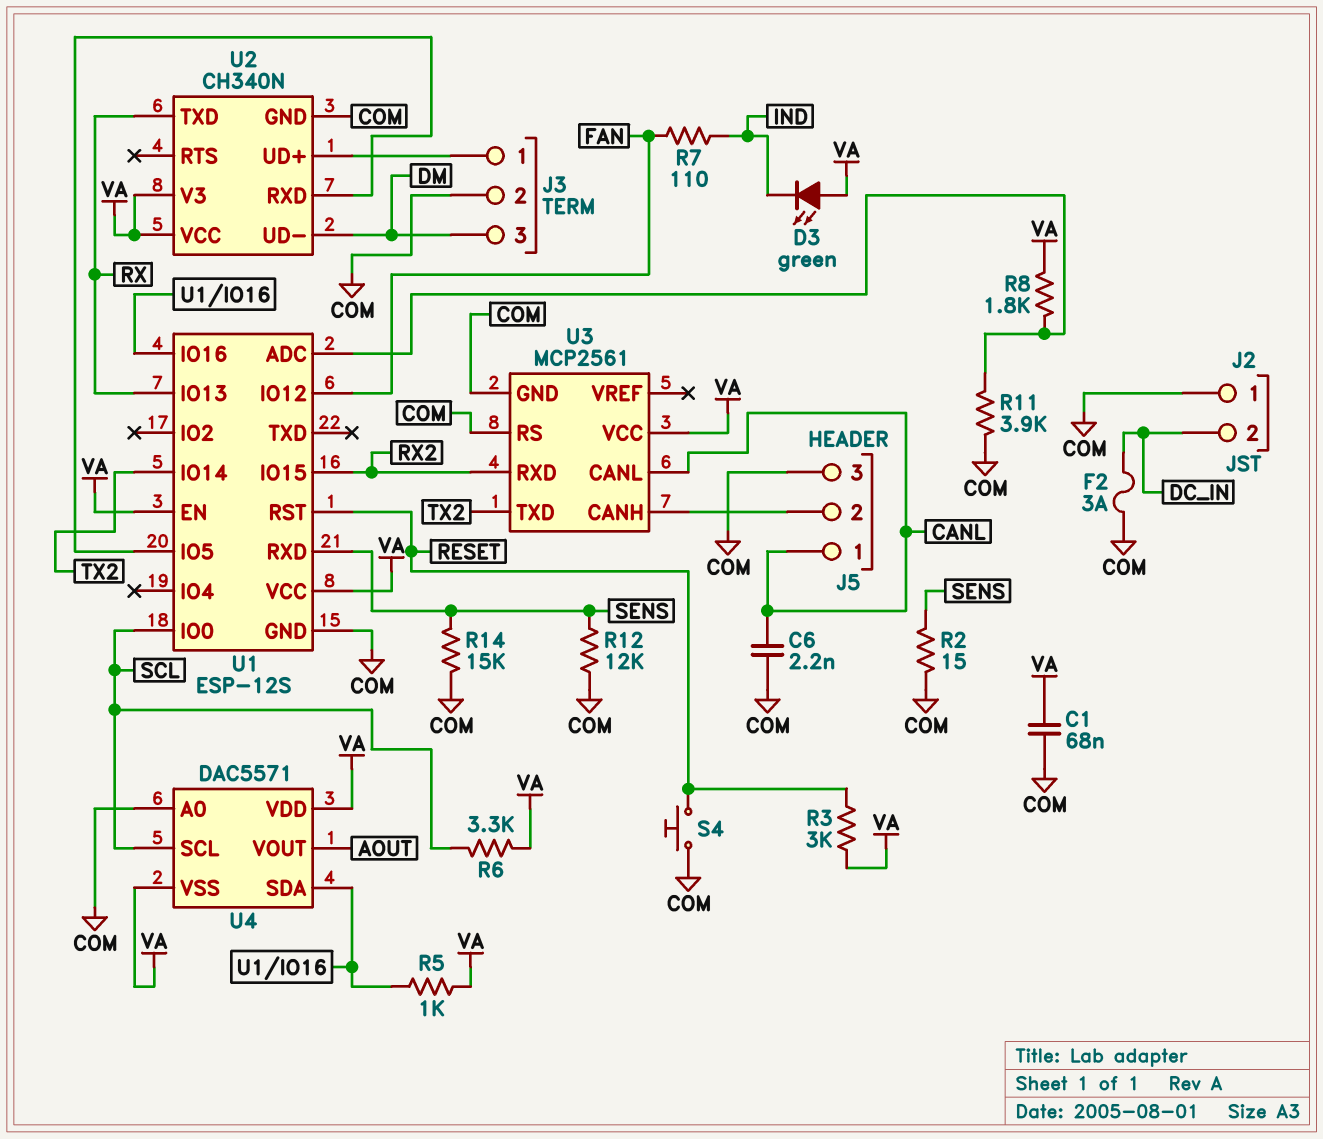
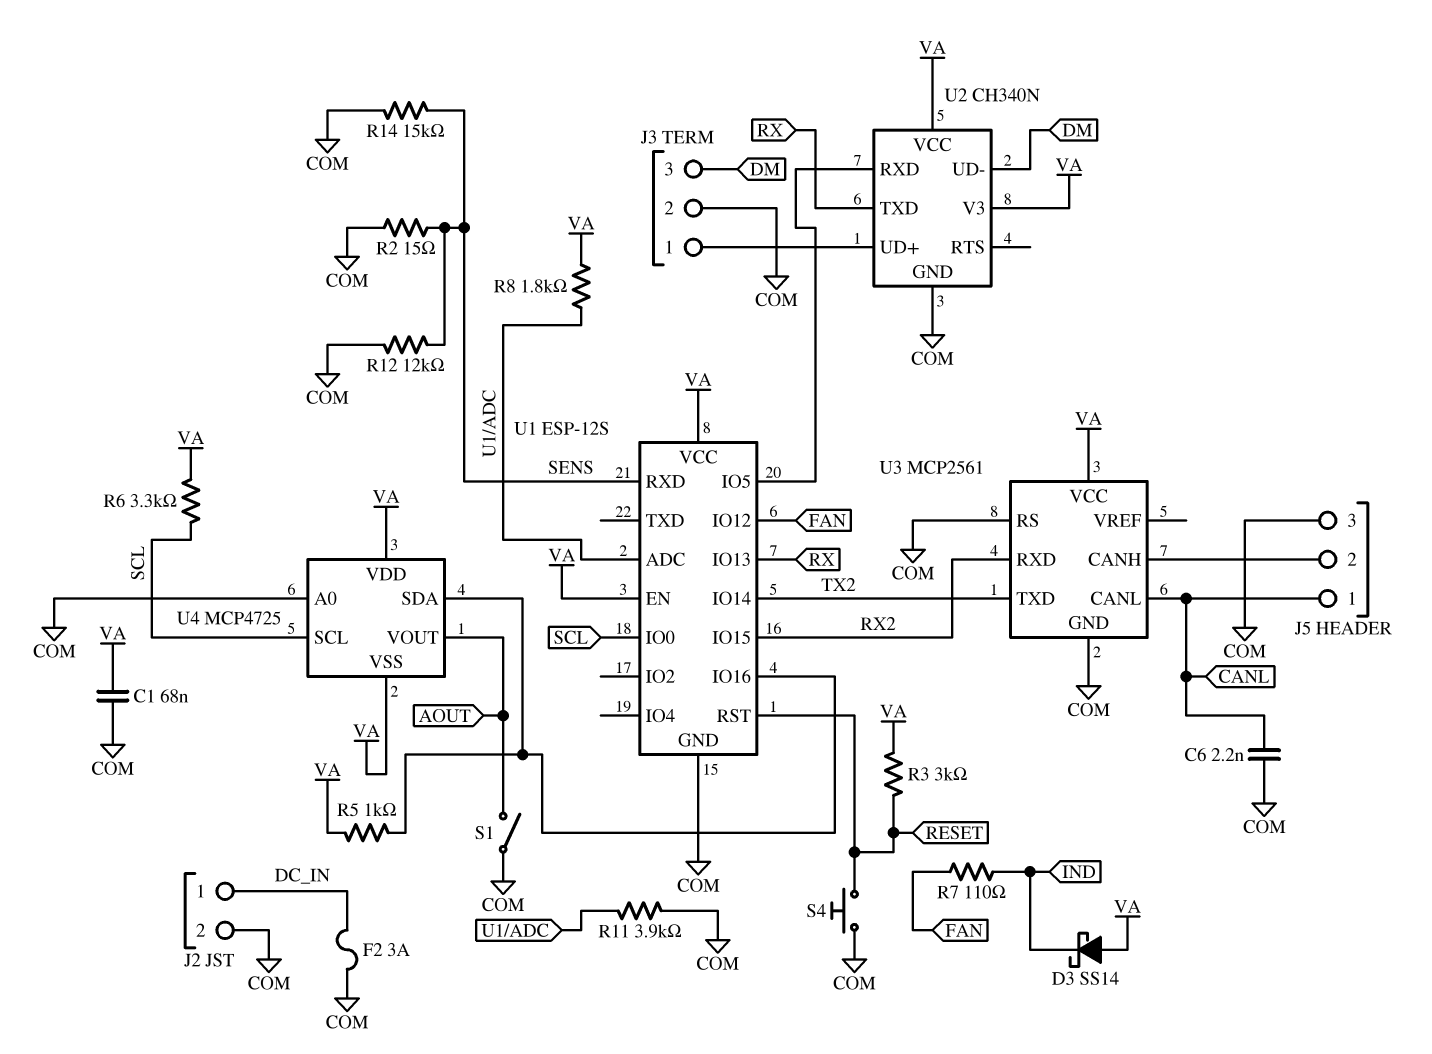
D3: LED green (A VA, K IND) -> schottky SS14 (A VA, K IND)
J2 pin 1: COM -> DC_IN
J2 pin 2: DC_IN -> COM
S1: none -> switch (AOUT, COM)
U4: DAC5571 -> MCP4725

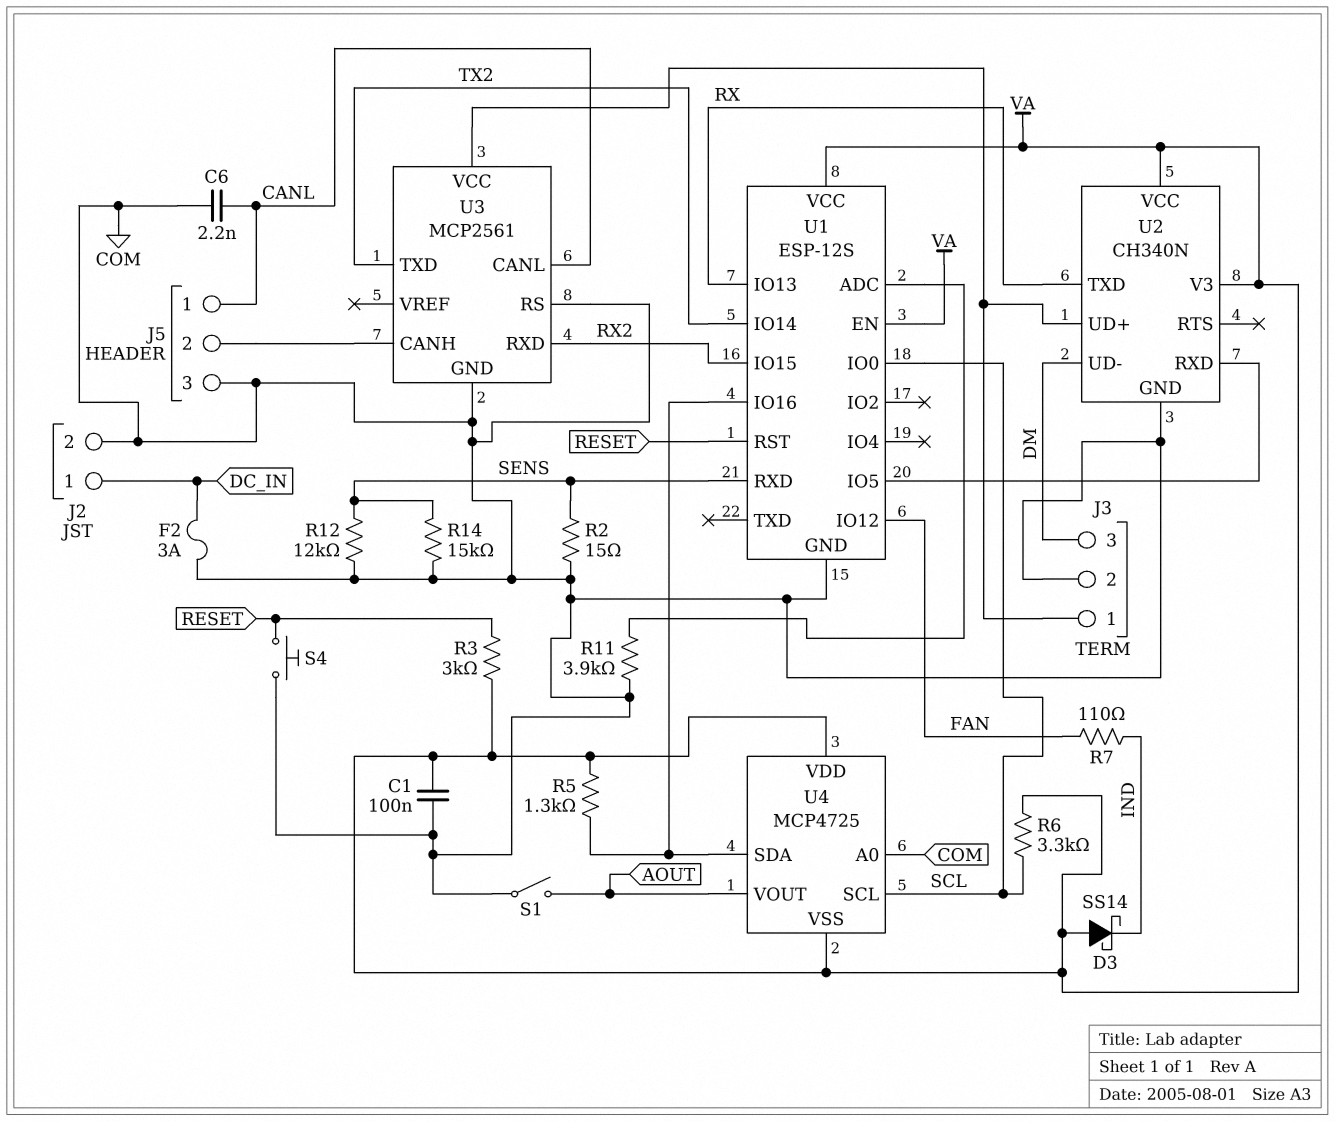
C1: 68nF (COM, VA) -> 100nF (COM, VA)
R5: 1k (U1/IO16, VA) -> 1.3k (U1/IO16, VA)
R8: 1.8k (U1/ADC, VA) -> none
U3 pin VCC: VA -> J3/1

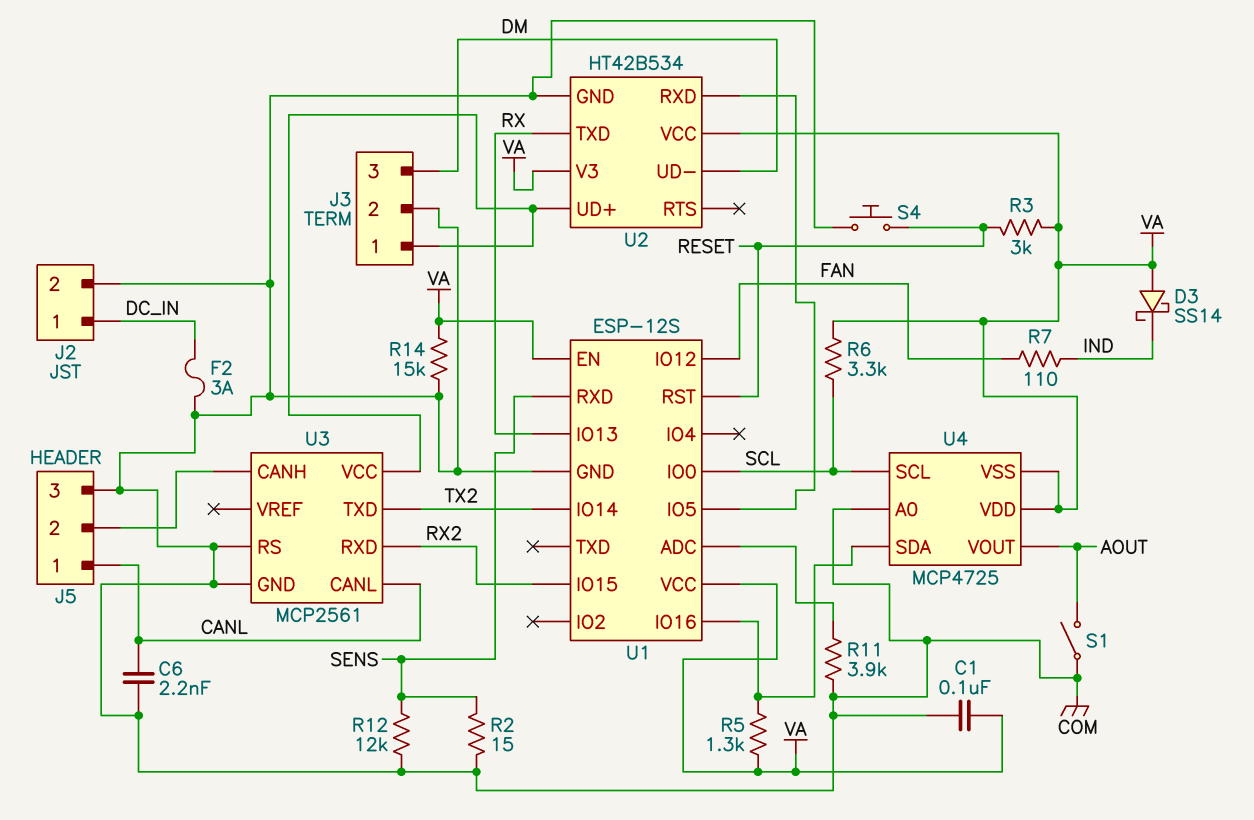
R14: 15k (COM, SENS) -> 15k (COM, VA)
U2: CH340N -> HT42B534

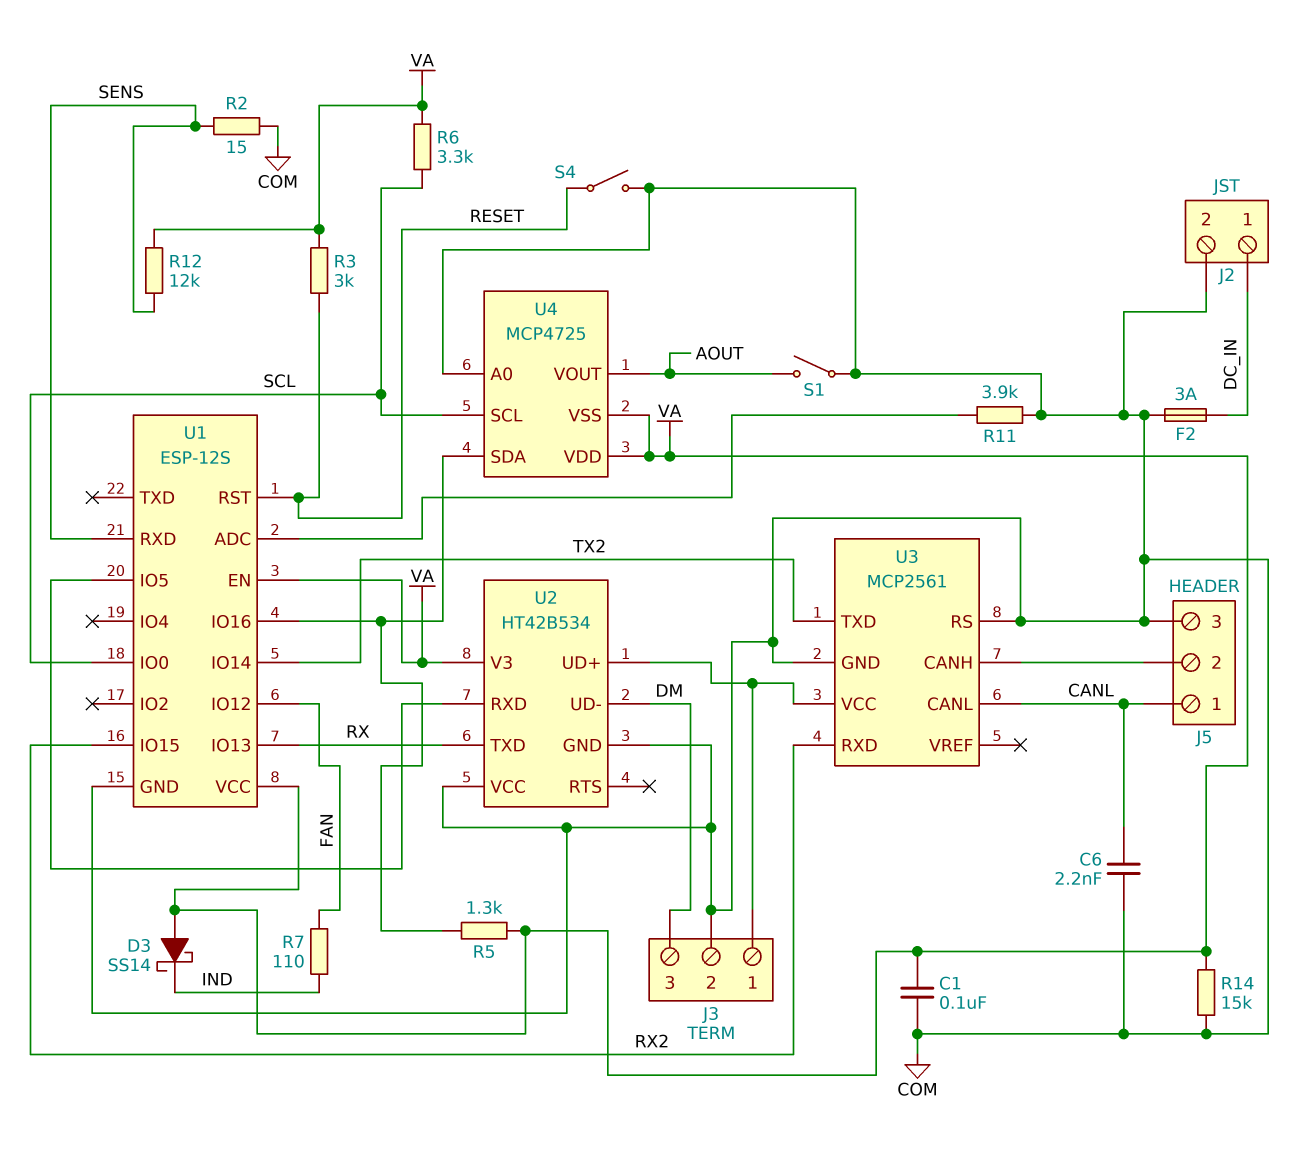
R12: 12k (COM, SENS) -> 12k (SENS, VA)
S4: button (COM, RESET) -> switch (COM, RESET)
U2 pin VCC: VA -> COM

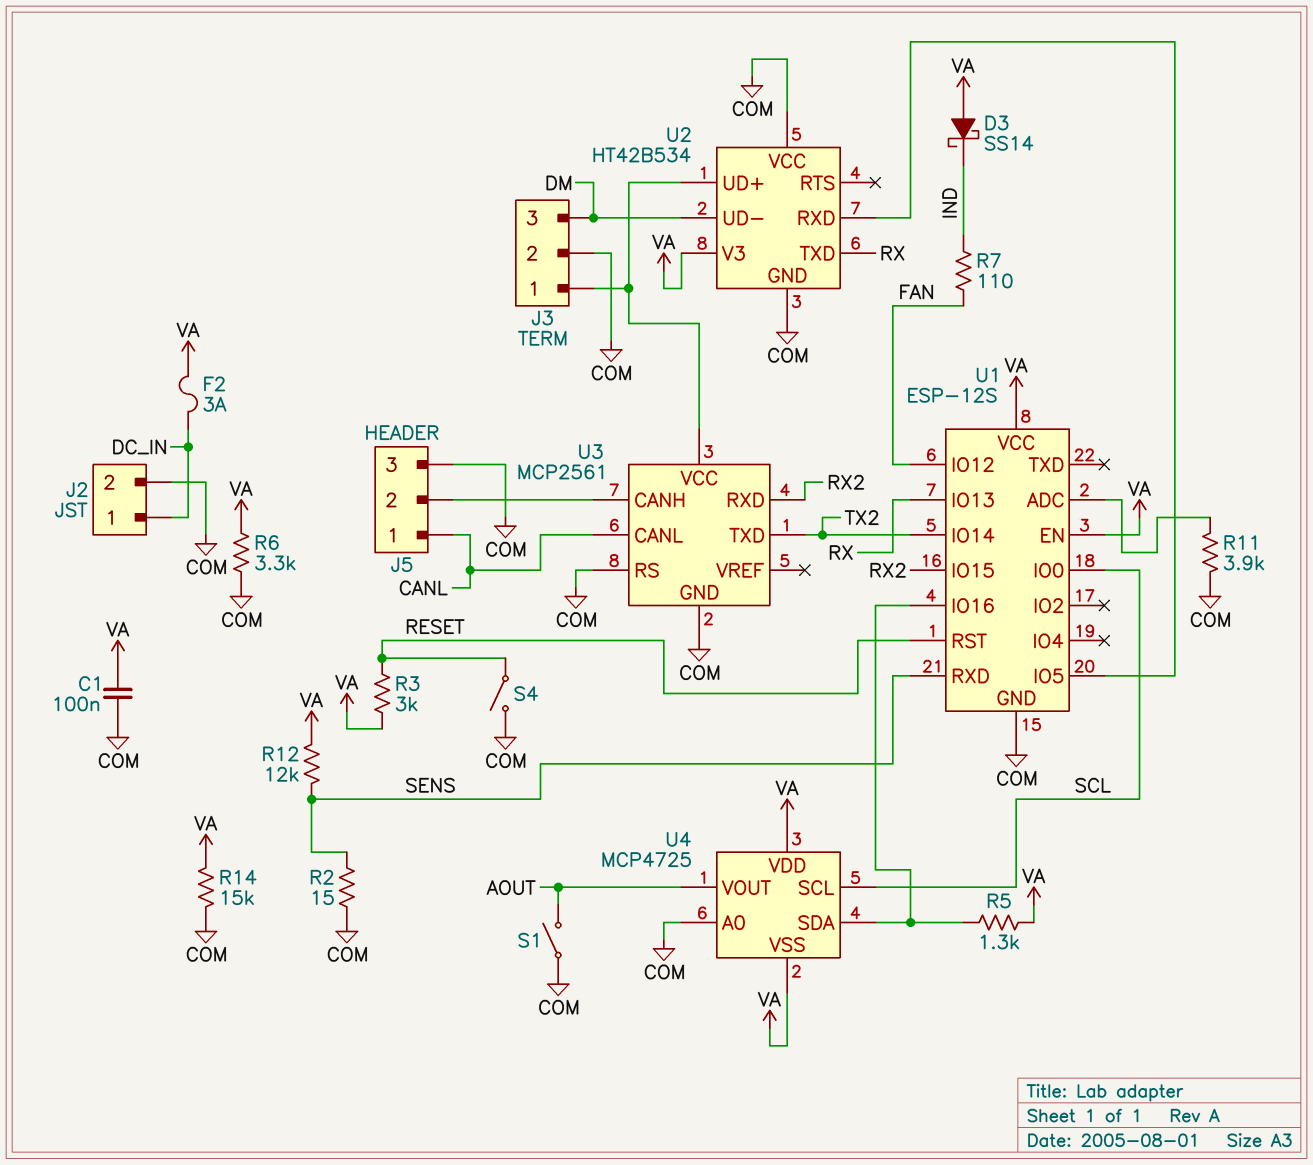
C6: 2.2nF (CANL, COM) -> none
F2: 3A (COM, DC_IN) -> 3A (DC_IN, VA)
R6: 3.3k (SCL, VA) -> 3.3k (COM, VA)

